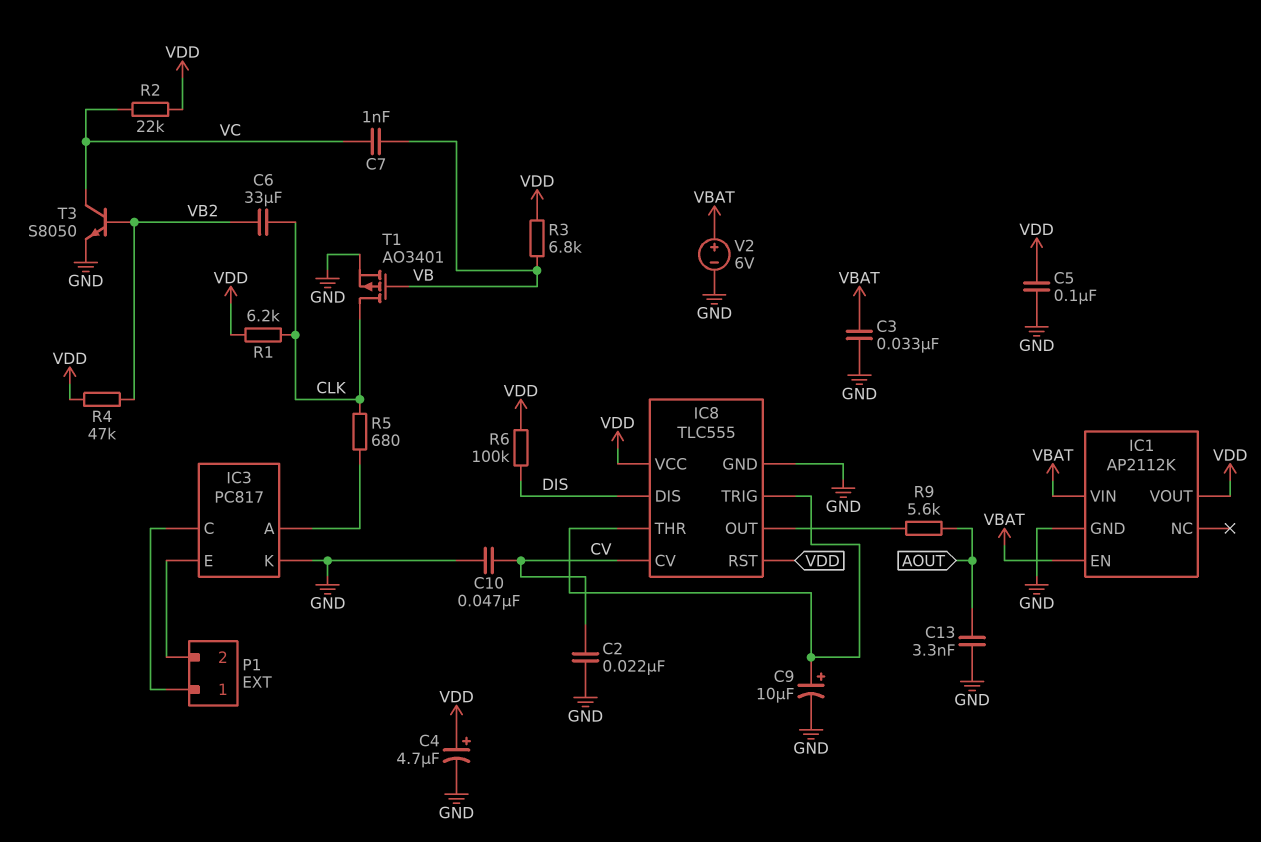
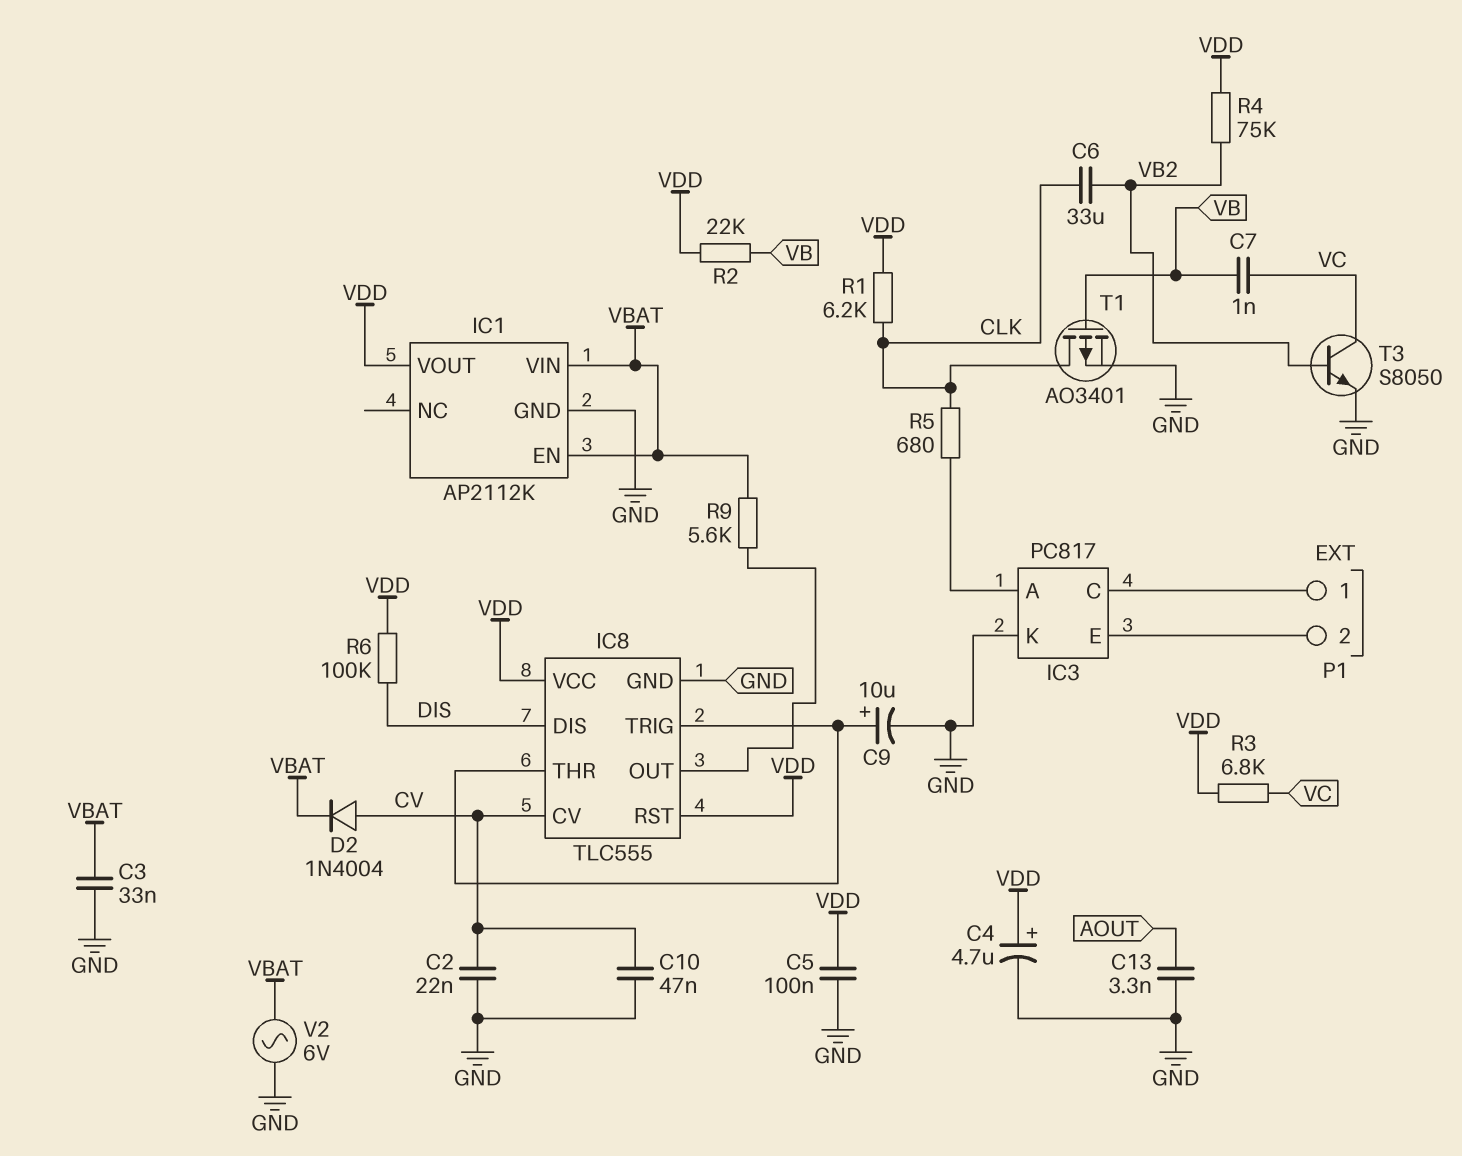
D2: none -> diode 1N4004 (A CV, K VBAT)
R2: 22k (VC, VDD) -> 22k (VB, VDD)
R3: 6.8k (VB, VDD) -> 6.8k (VC, VDD)
R4: 47k (VB2, VDD) -> 75k (VB2, VDD)
R9: 5.6k (AOUT, IC8/OUT) -> 5.6k (IC8/OUT, VBAT)
V2: 6V (plus VBAT, minus GND) -> AC 6V (GND, VBAT)

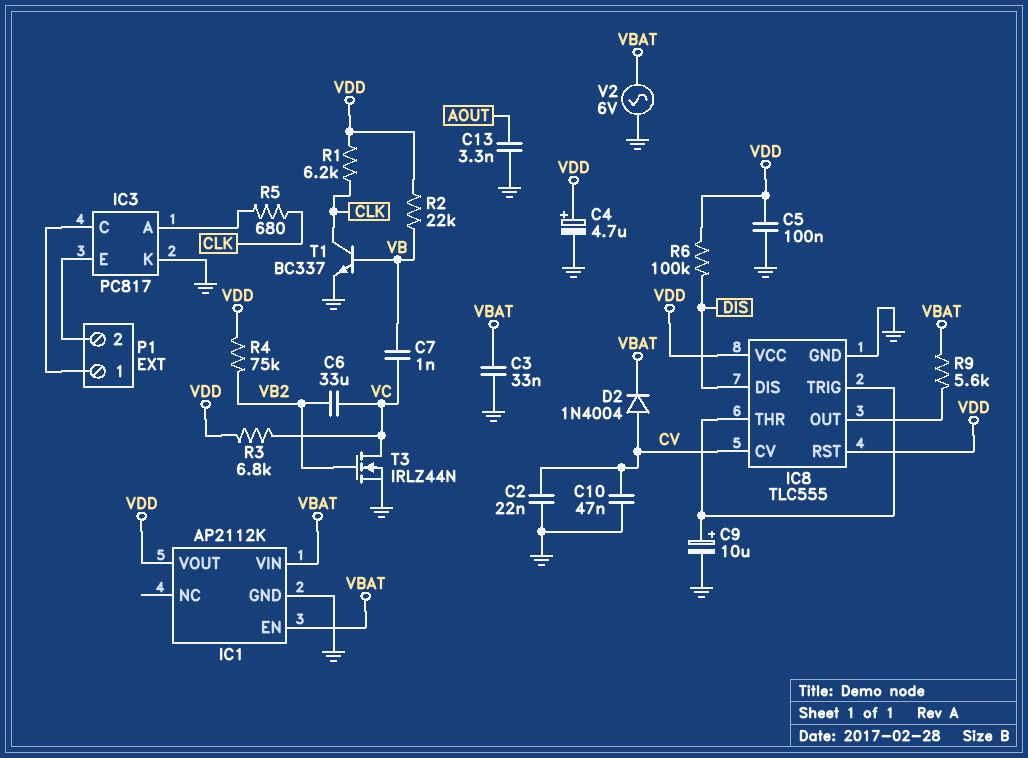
C6: 33uF (CLK, VB2) -> 33uF (VB2, VC)
T1: PMOS AO3401 (G VB, D CLK, S GND) -> NPN BC337 (B VB, C CLK, E GND)
T3: NPN S8050 (B VB2, C VC, E GND) -> NMOS IRLZ44N (G VB2, D VC, S GND)

